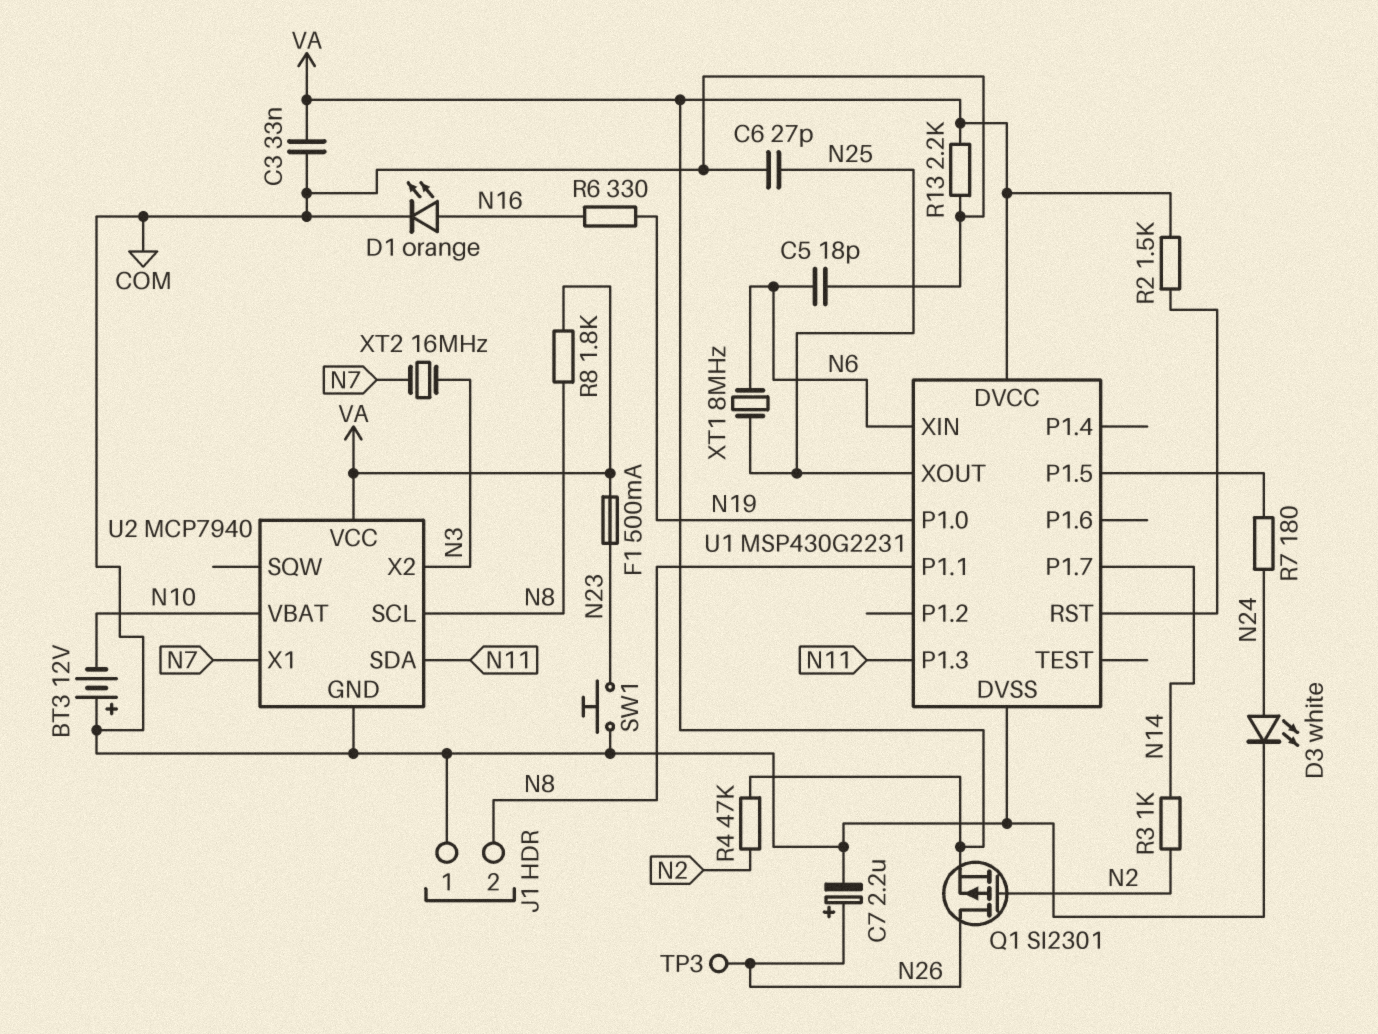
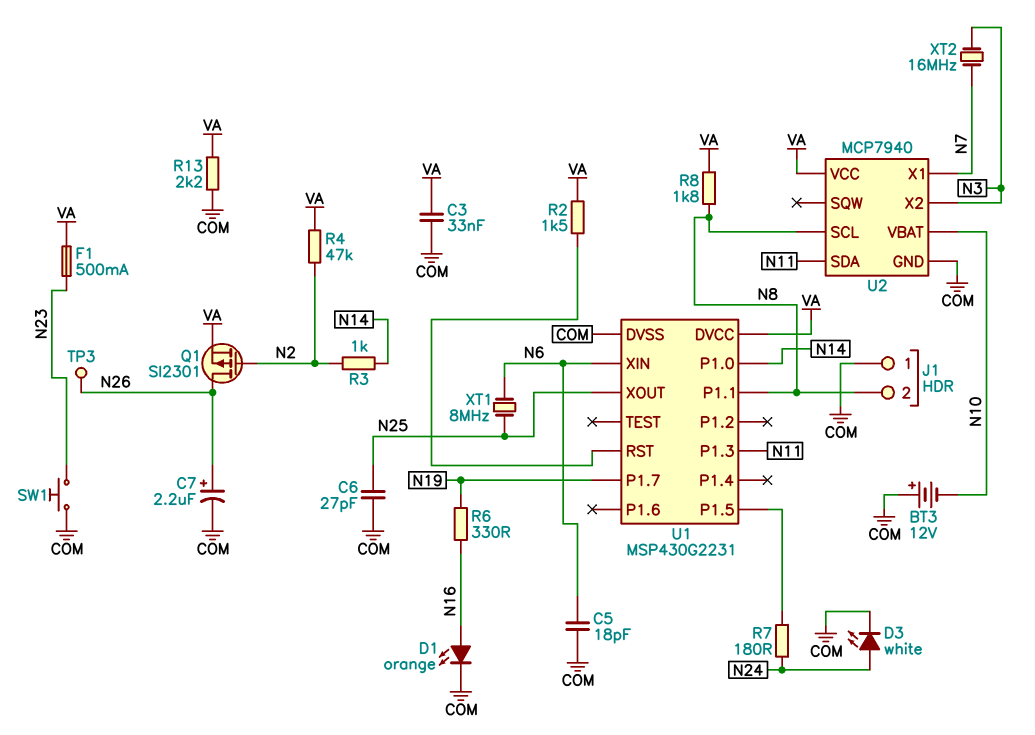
U1 pin P1.0: N19 -> N14
U1 pin P1.7: N14 -> N19

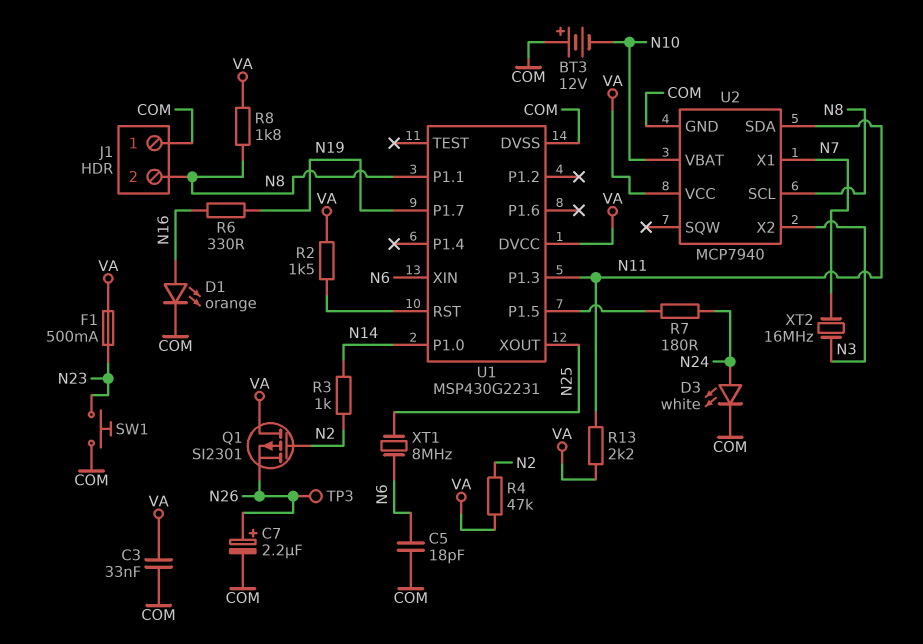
C6: 27pF (COM, N25) -> none
Q1: PMOS SI2301 (G N2, D N26, S VA) -> PMOS SI2301 (G N2, D VA, S N26)
R13: 2.2k (COM, VA) -> 2.2k (N11, VA)

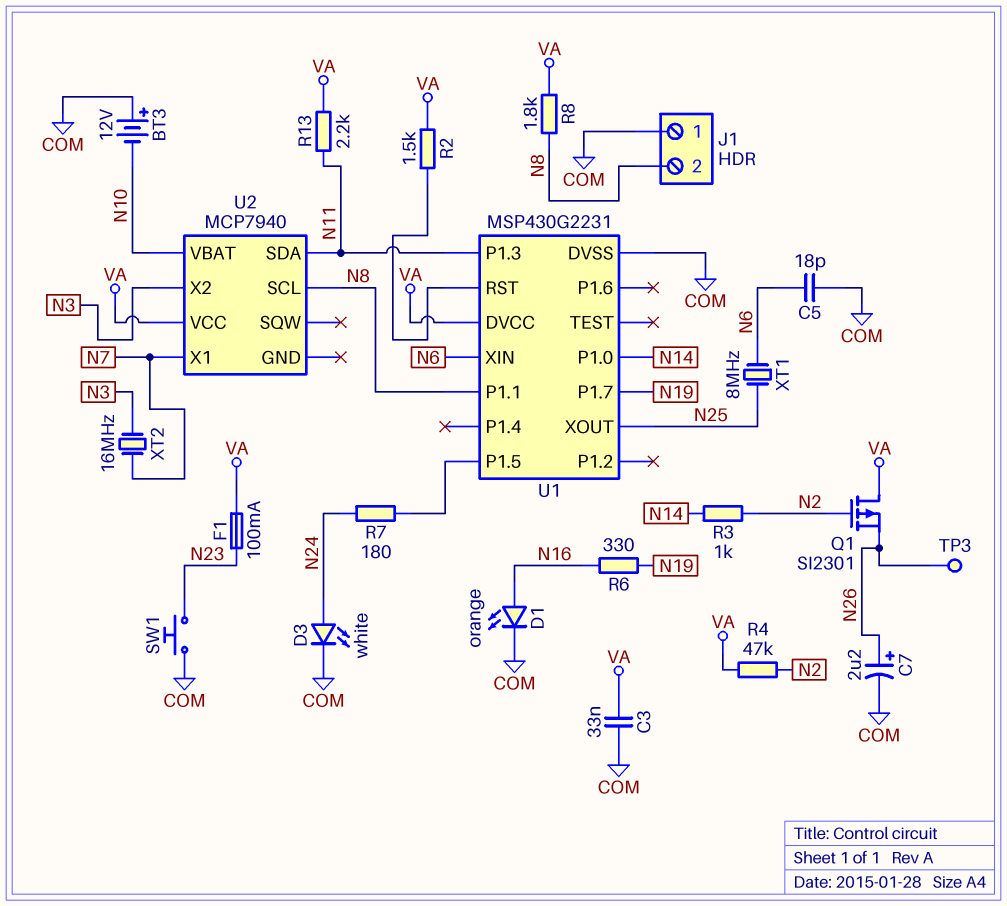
F1: 500mA (N23, VA) -> 100mA (N23, VA)
U2 pin GND: COM -> none

